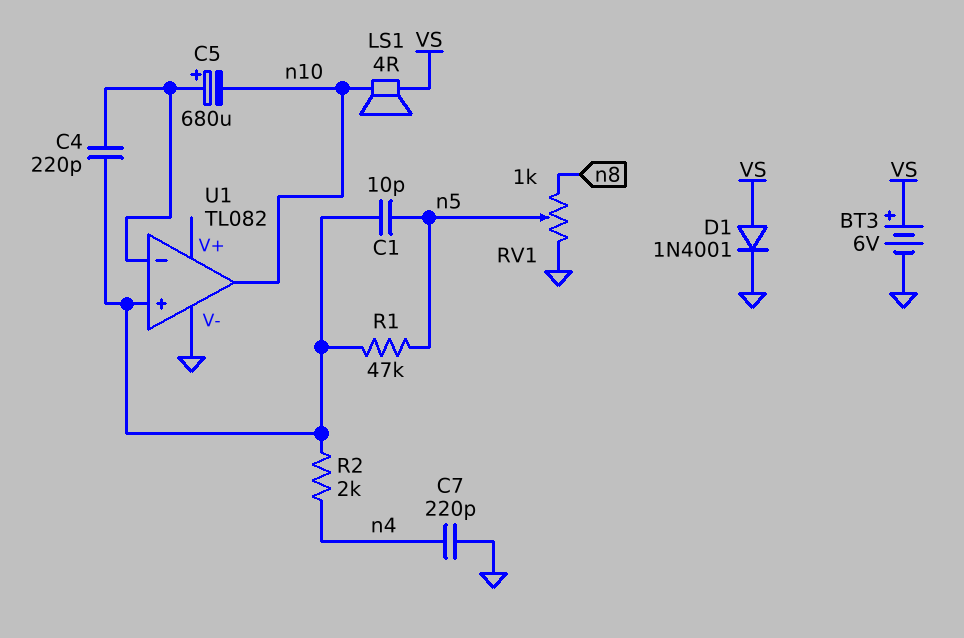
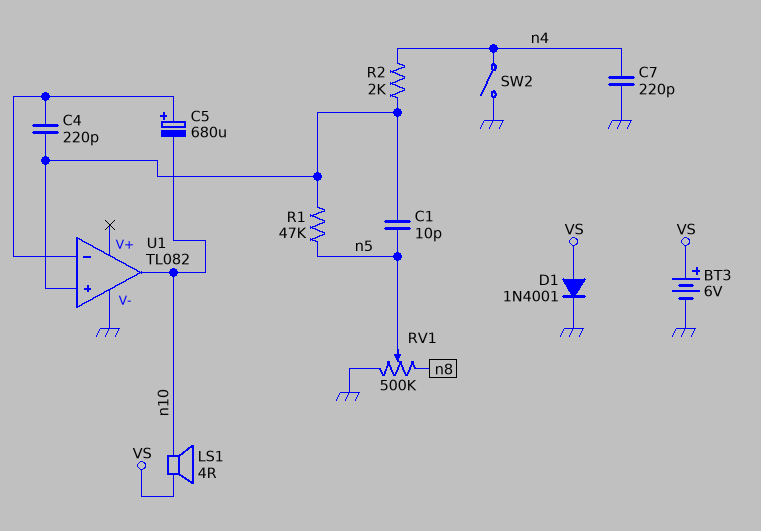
RV1: 1k (GND, n8, wiper n5) -> 500k (GND, n8, wiper n5)
SW2: none -> switch (GND, n4)

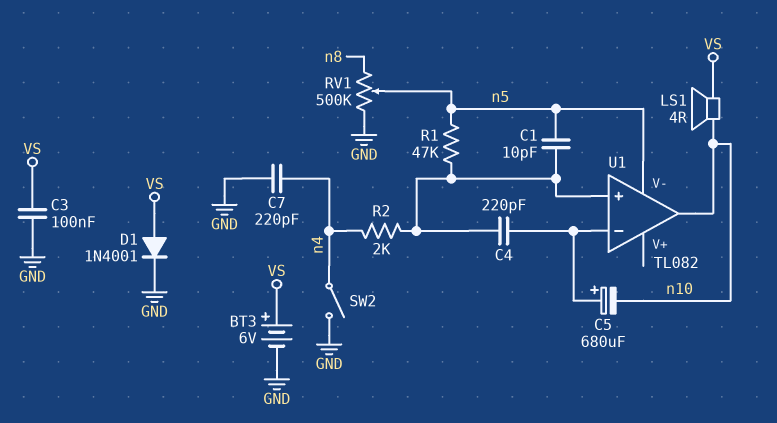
C3: none -> 100nF (GND, VS)
U1 pin V-: GND -> n5

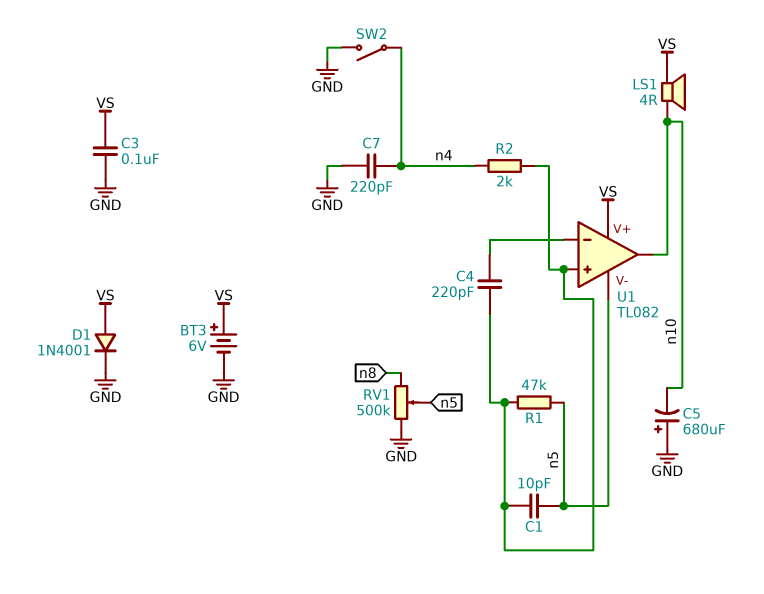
C5: 680uF (plus U1/in-, minus n10) -> 680uF (plus GND, minus n10)
U1 pin V+: none -> VS

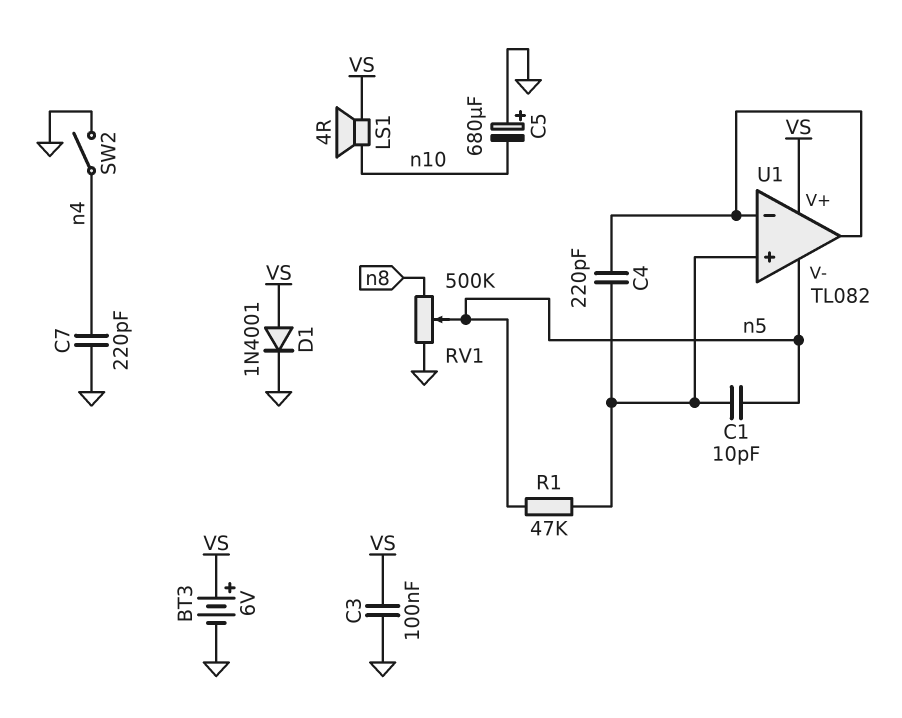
R2: 2k (U1/in+, n4) -> none
U1 pin out: n10 -> U1/in-

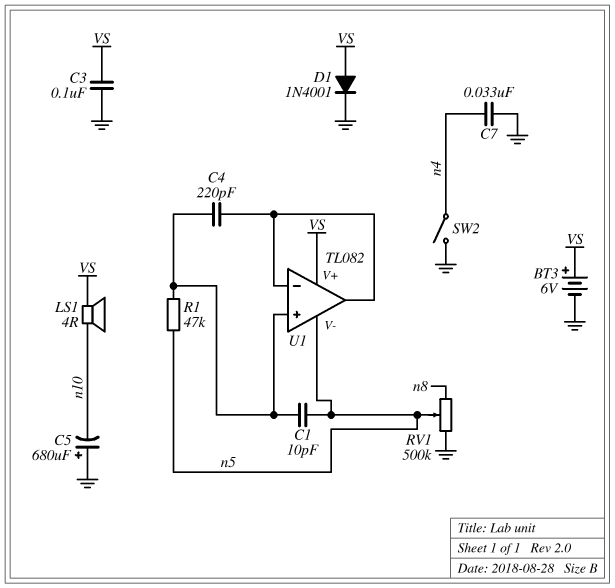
C7: 220pF (GND, n4) -> 33nF (GND, n4)

